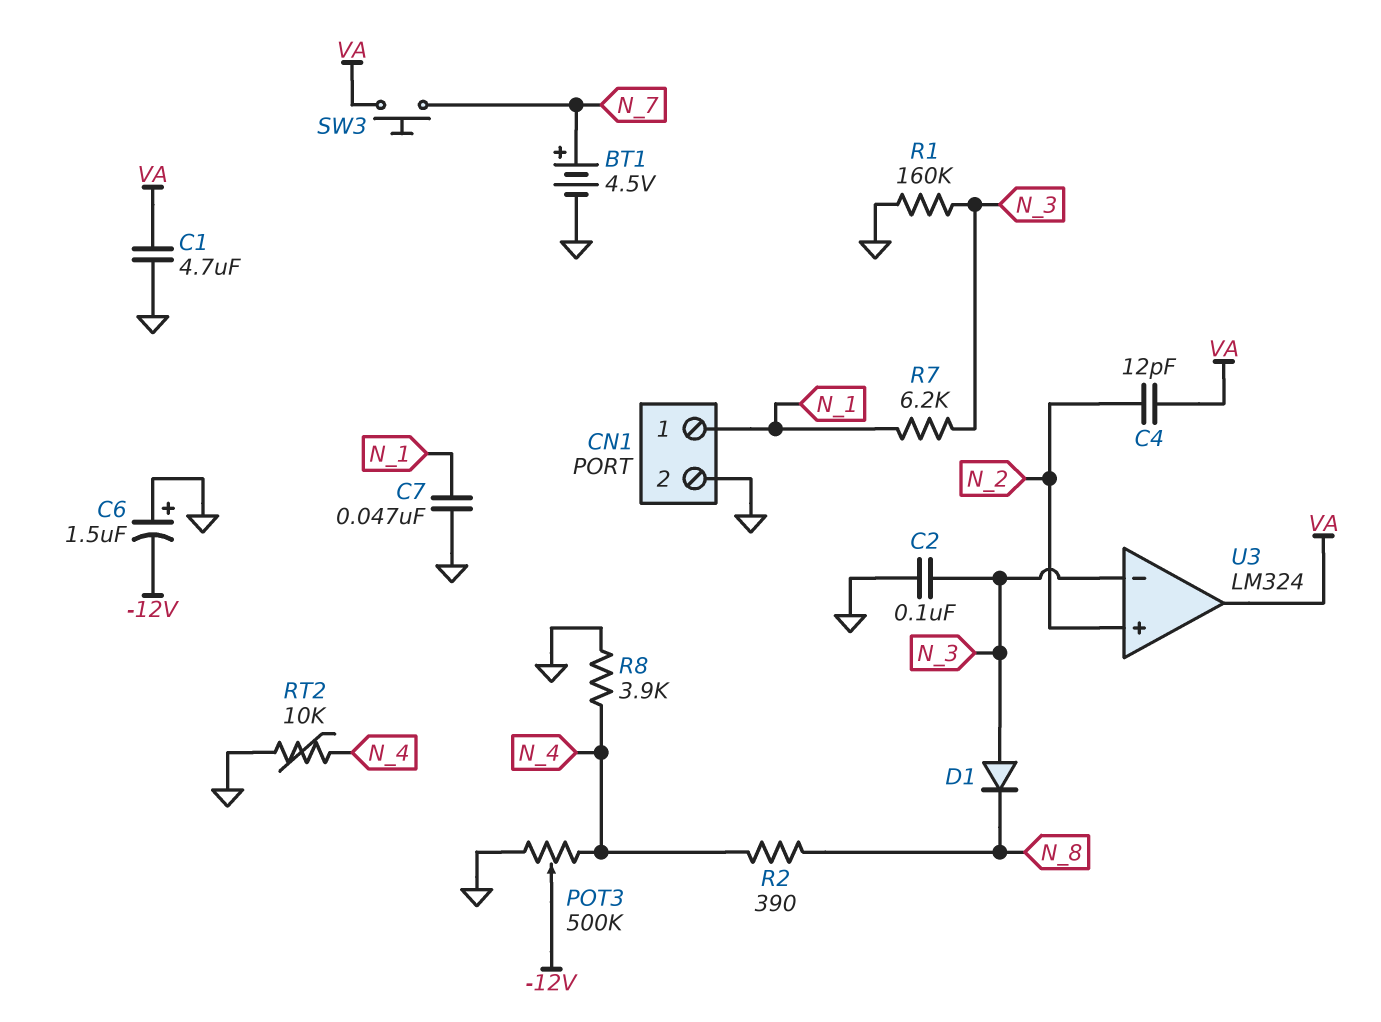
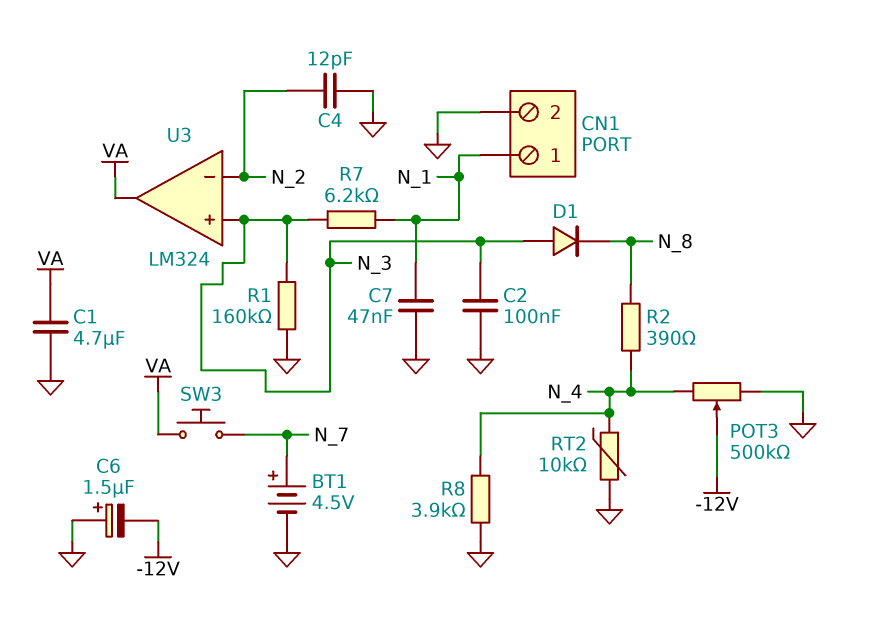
C4: 12pF (N_2, VA) -> 12pF (GND, N_2)
U3 pin in+: N_2 -> N_3
U3 pin in-: N_3 -> N_2

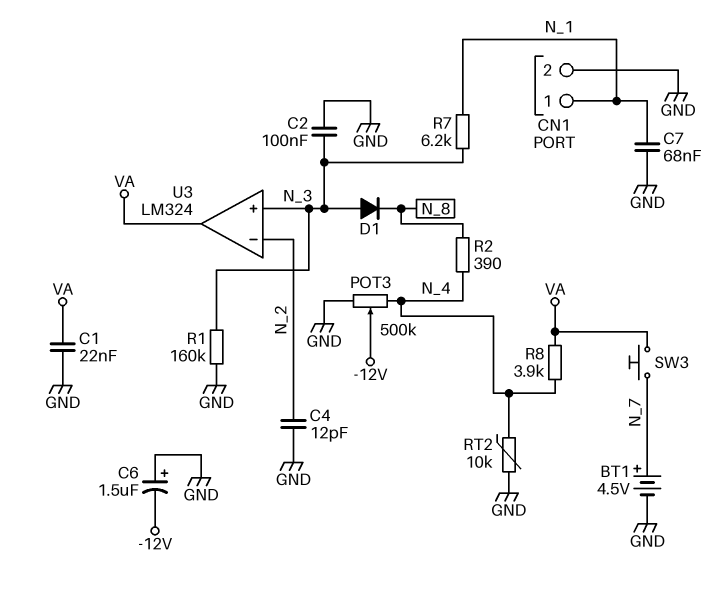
C1: 4.7uF (GND, VA) -> 22nF (GND, VA)
C7: 47nF (GND, N_1) -> 68nF (GND, N_1)
R8: 3.9k (GND, N_4) -> 3.9k (N_4, VA)

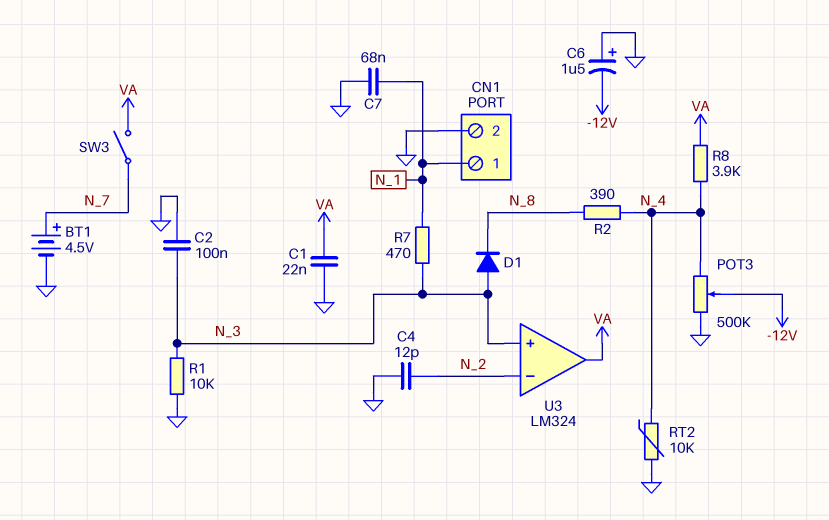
R1: 160k (GND, N_3) -> 10k (GND, N_3)
R7: 6.2k (N_1, N_3) -> 470 (N_1, N_3)
SW3: button (N_7, VA) -> switch (N_7, VA)

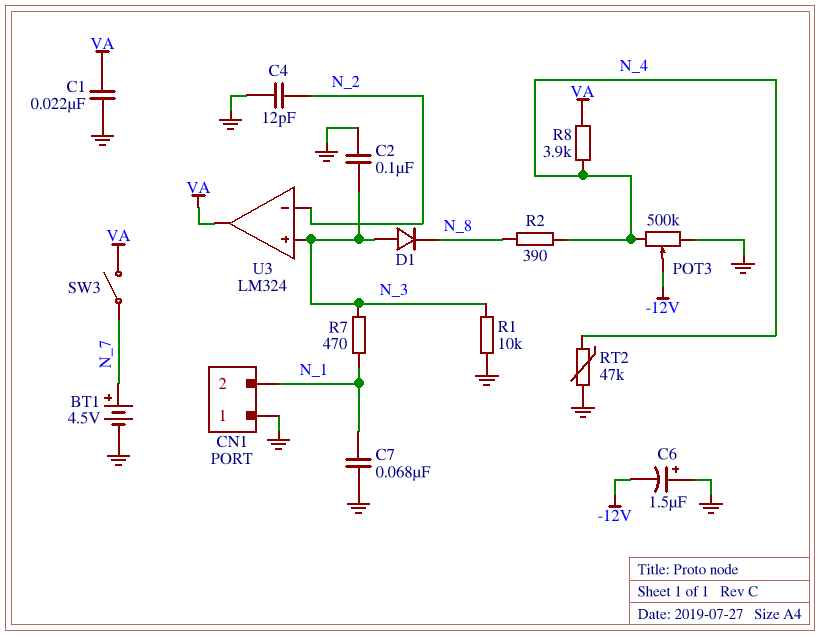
CN1 pin 1: N_1 -> GND
CN1 pin 2: GND -> N_1
RT2: 10k (GND, N_4) -> 47k (GND, N_4)

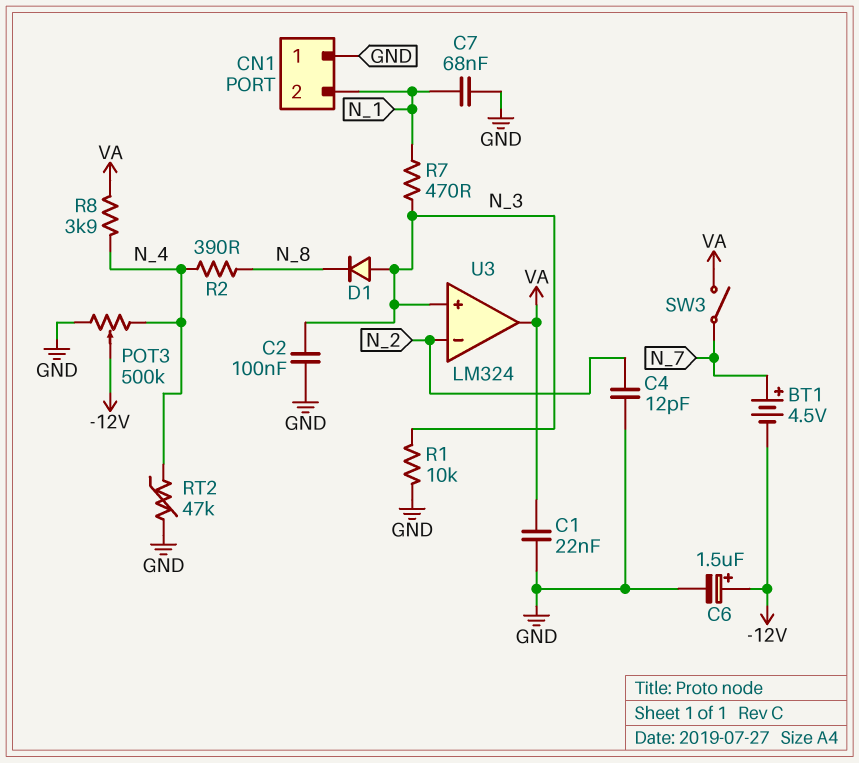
BT1: 4.5V (plus N_7, minus GND) -> 4.5V (plus N_7, minus -12V)
C6: 1.5uF (plus GND, minus -12V) -> 1.5uF (plus -12V, minus GND)

